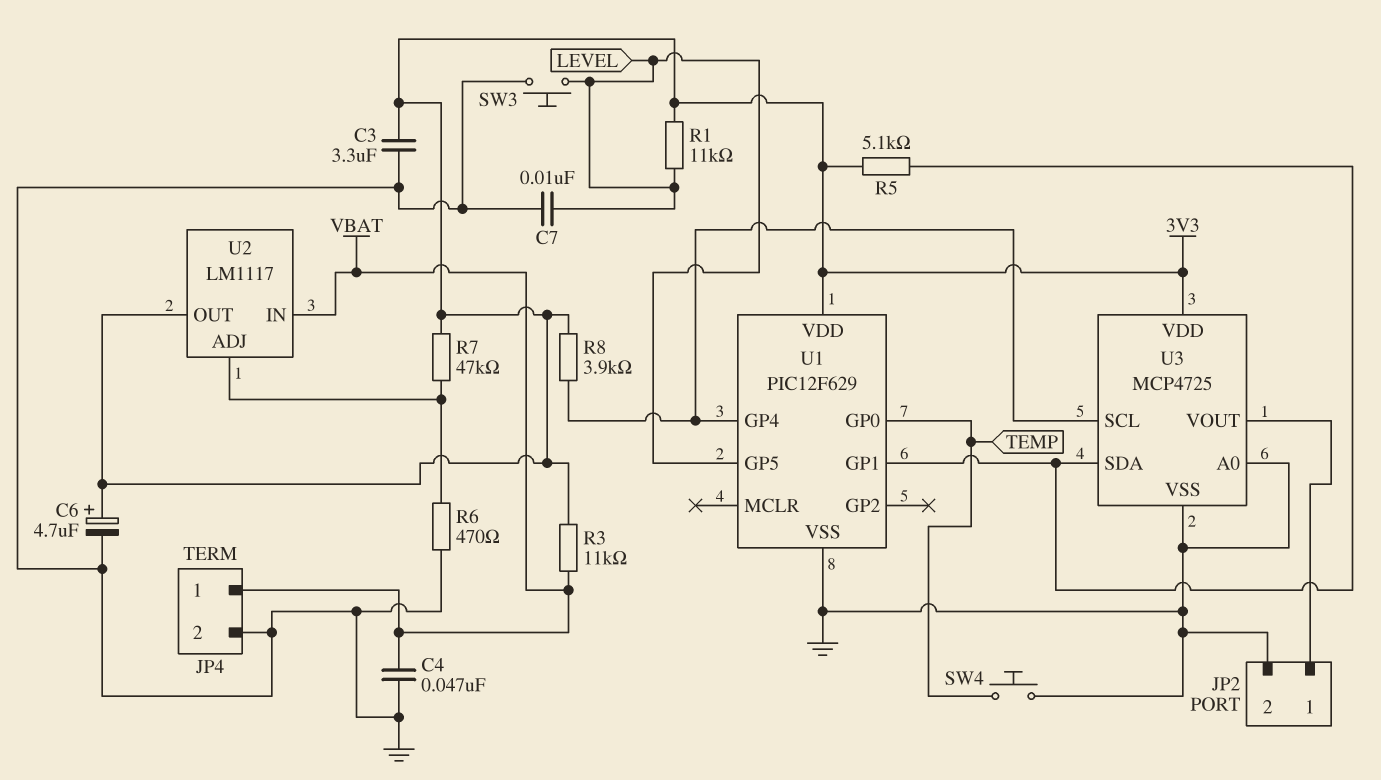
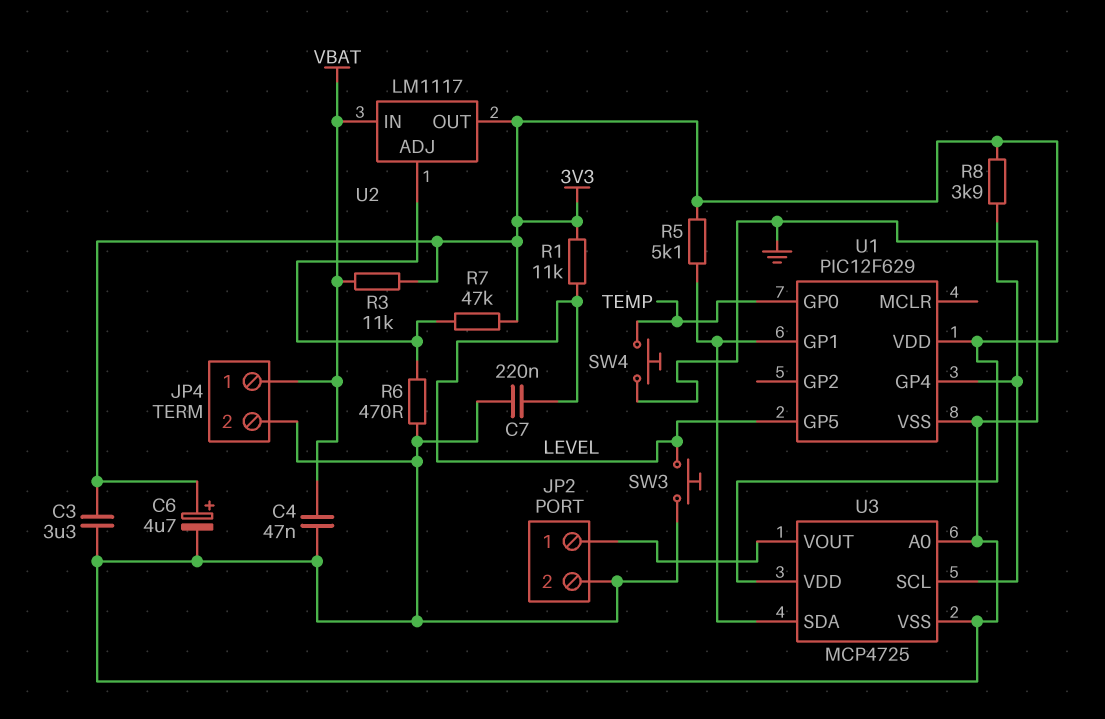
C7: 10nF (GND, LEVEL) -> 220nF (GND, LEVEL)

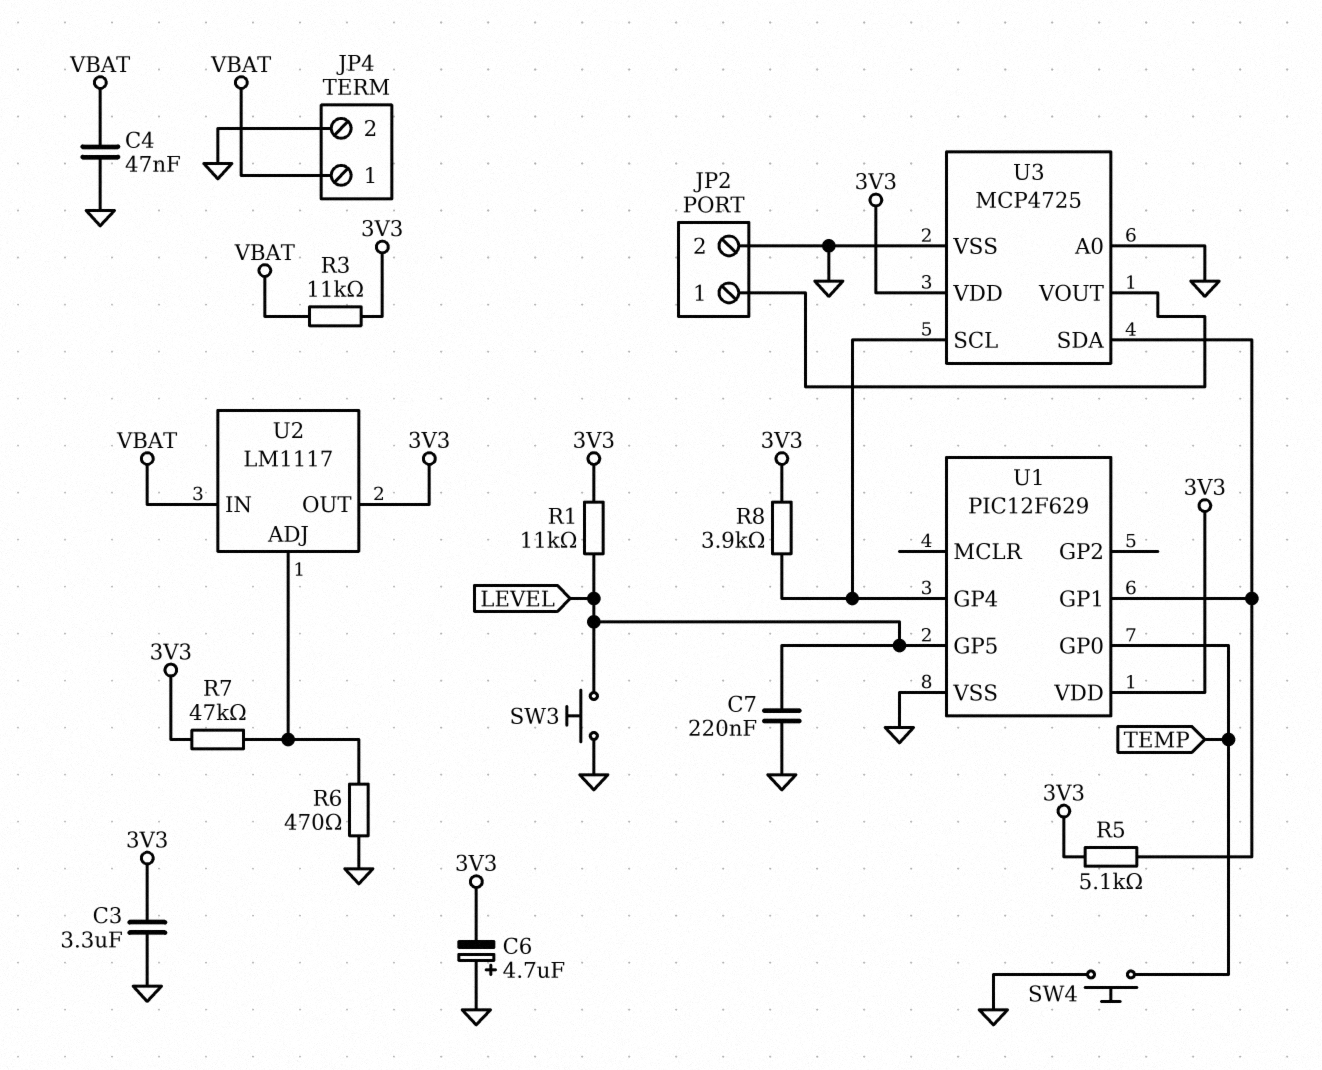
C6: 4.7uF (plus 3V3, minus GND) -> 4.7uF (plus GND, minus 3V3)

